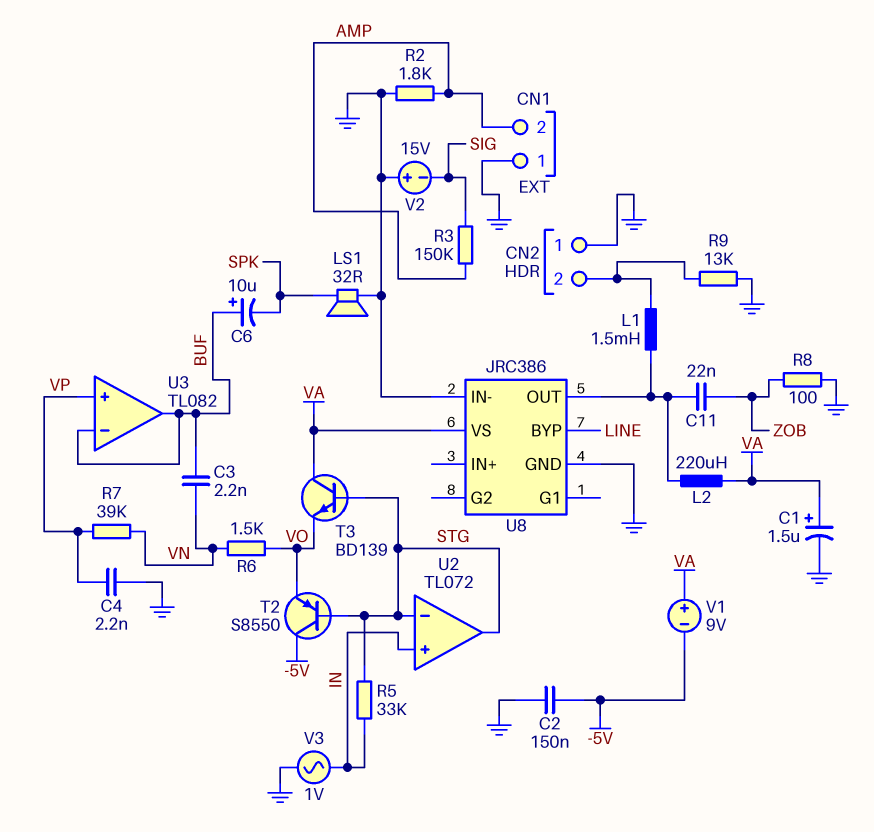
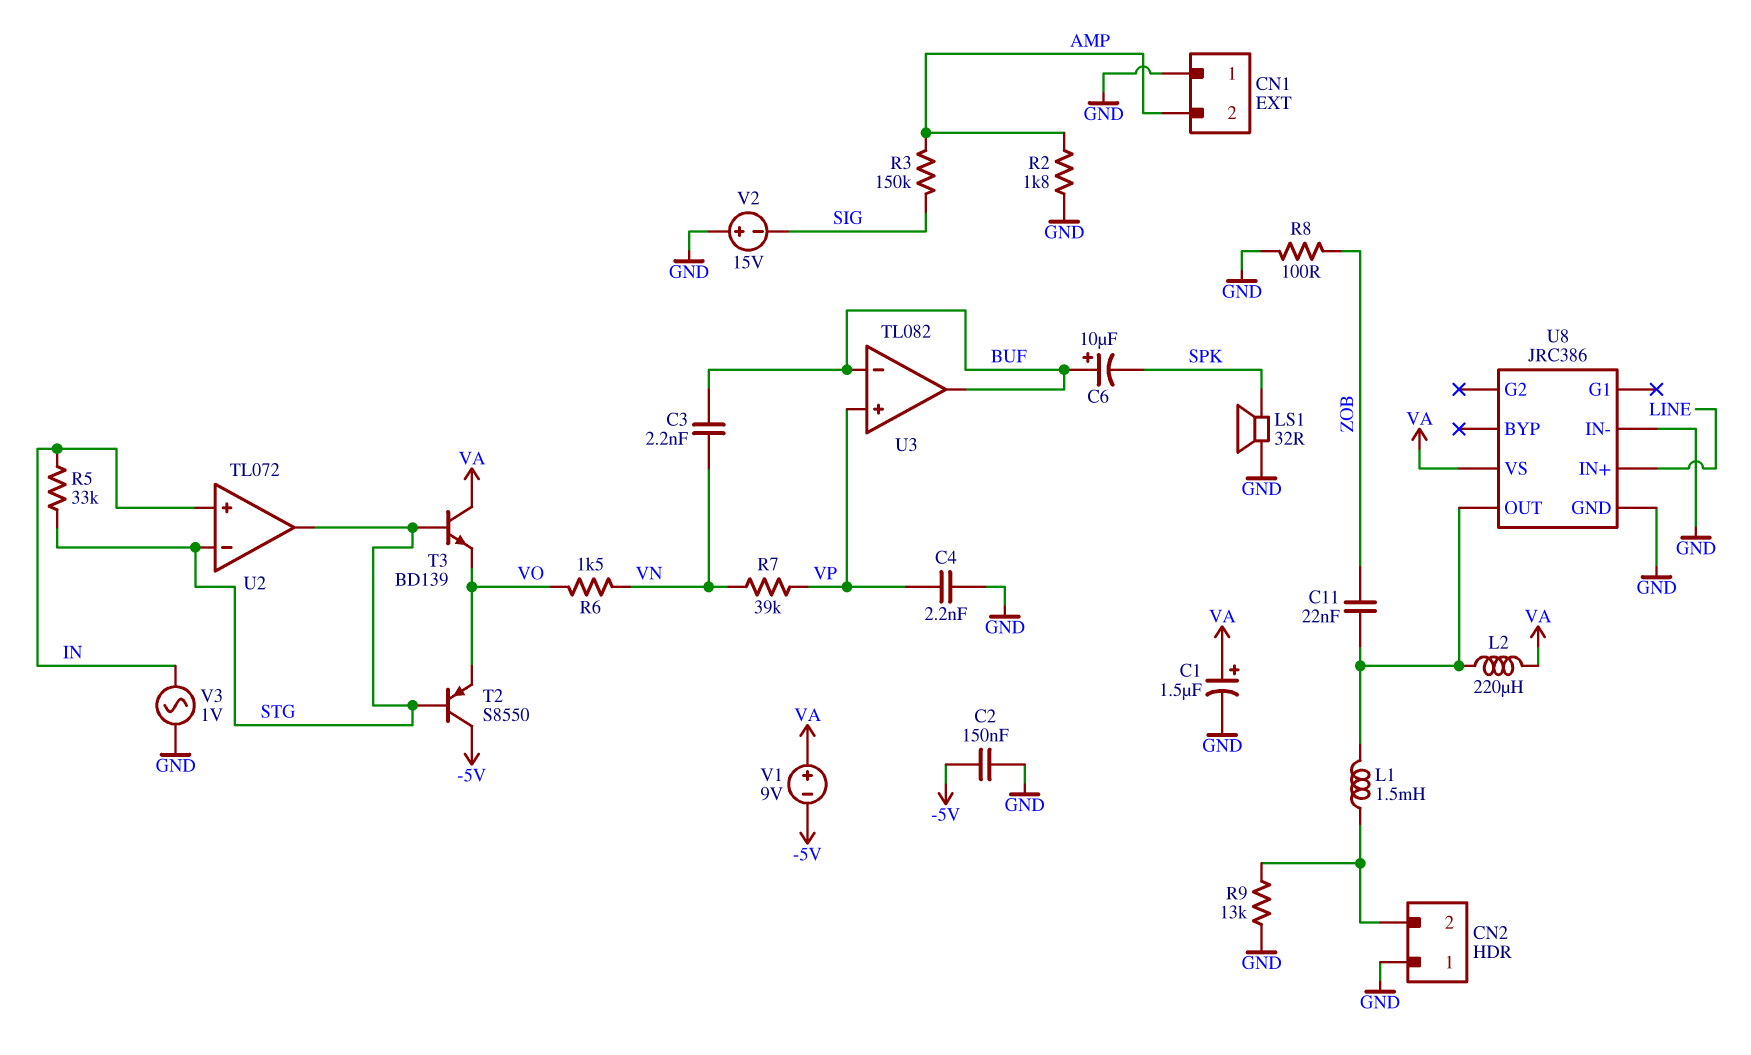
U8 pin BYP: LINE -> none
U8 pin IN+: none -> LINE

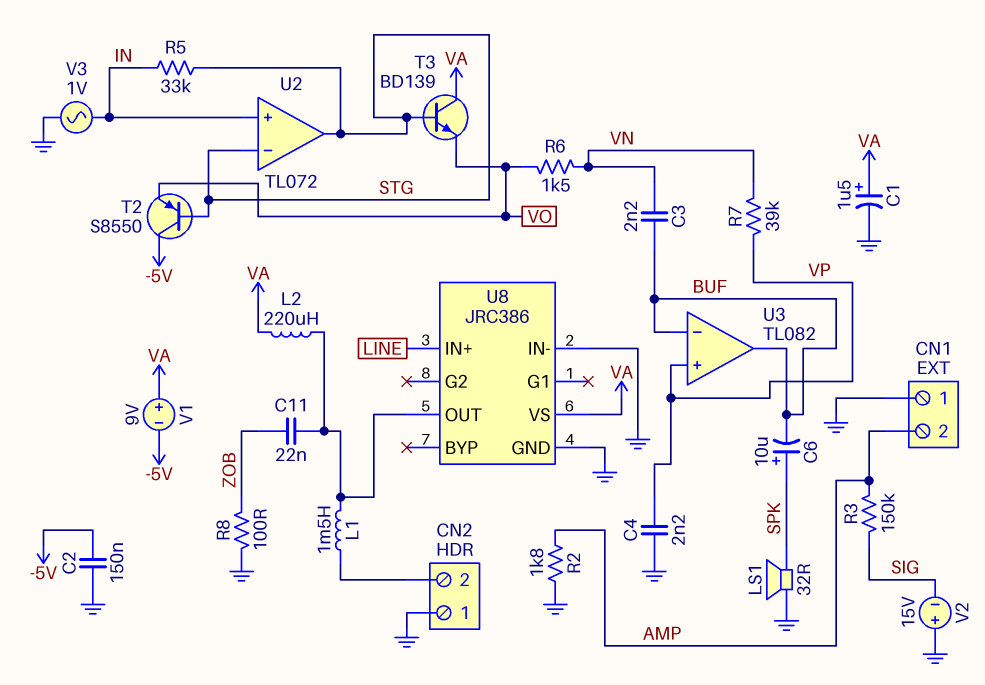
C6: 10uF (plus BUF, minus SPK) -> 10uF (plus SPK, minus BUF)
R9: 13k (CN2/2, GND) -> none

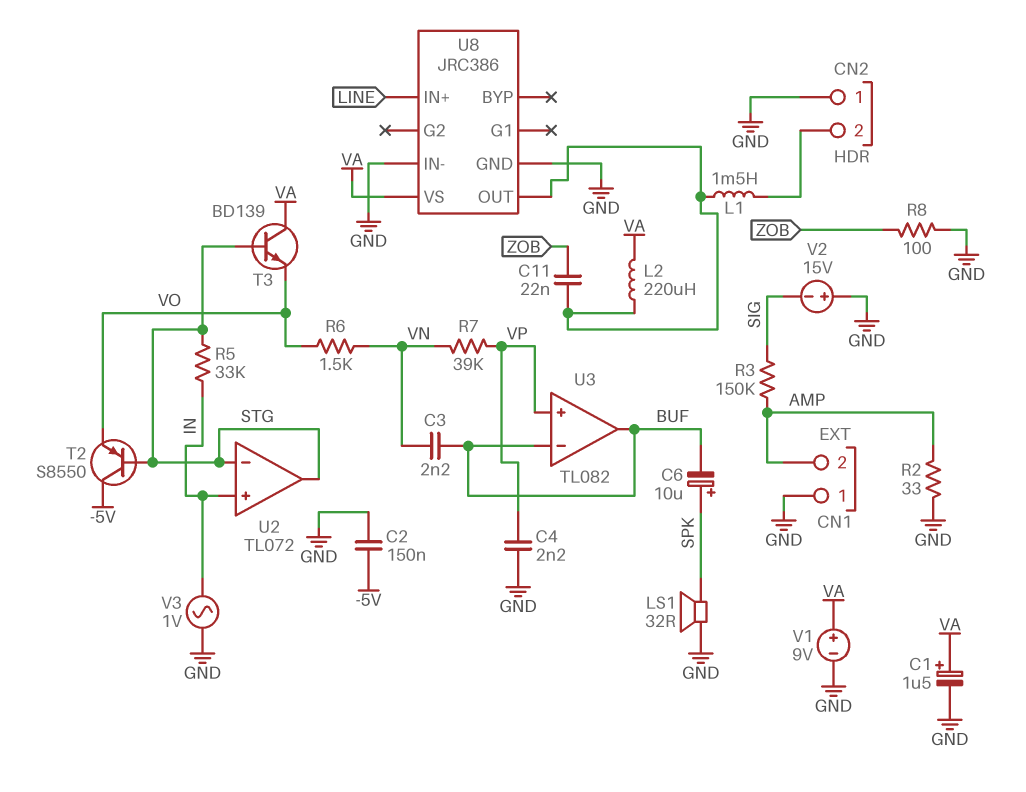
R2: 1.8k (AMP, GND) -> 33 (AMP, GND)
V1: 9V (plus VA, minus -5V) -> 9V (plus VA, minus GND)

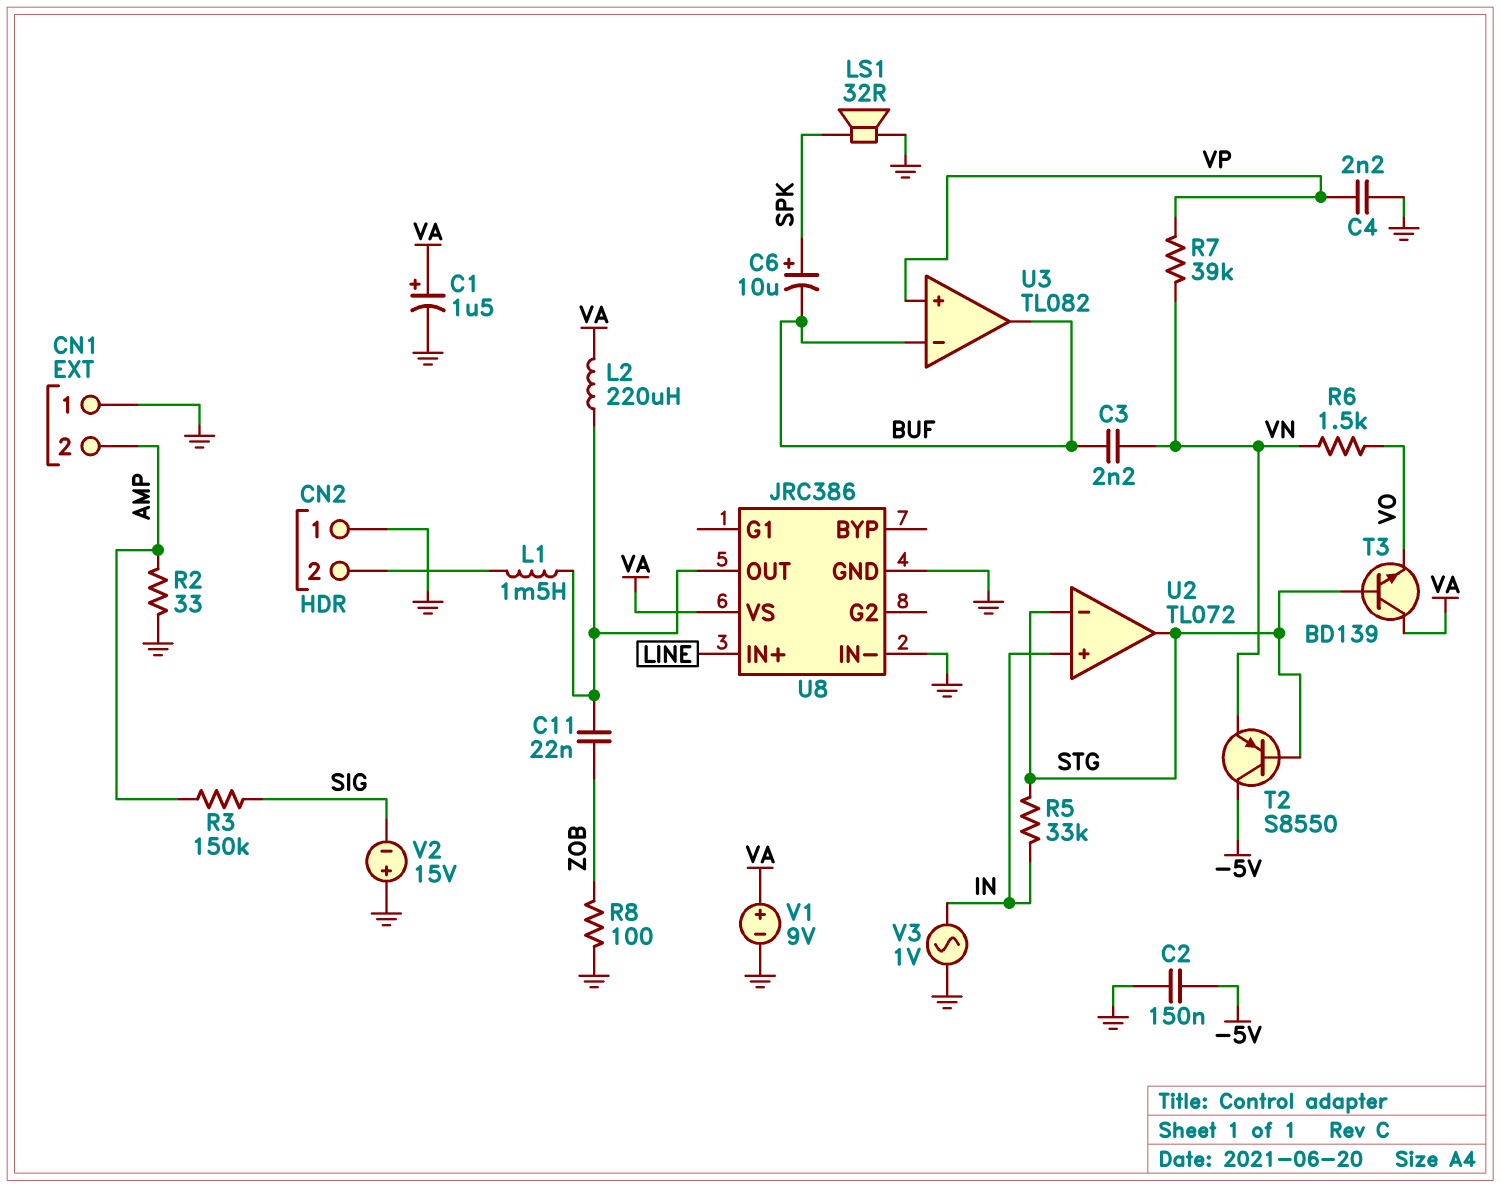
T2: PNP S8550 (B STG, C -5V, E VO) -> PNP S8550 (B STG, C -5V, E VN)

